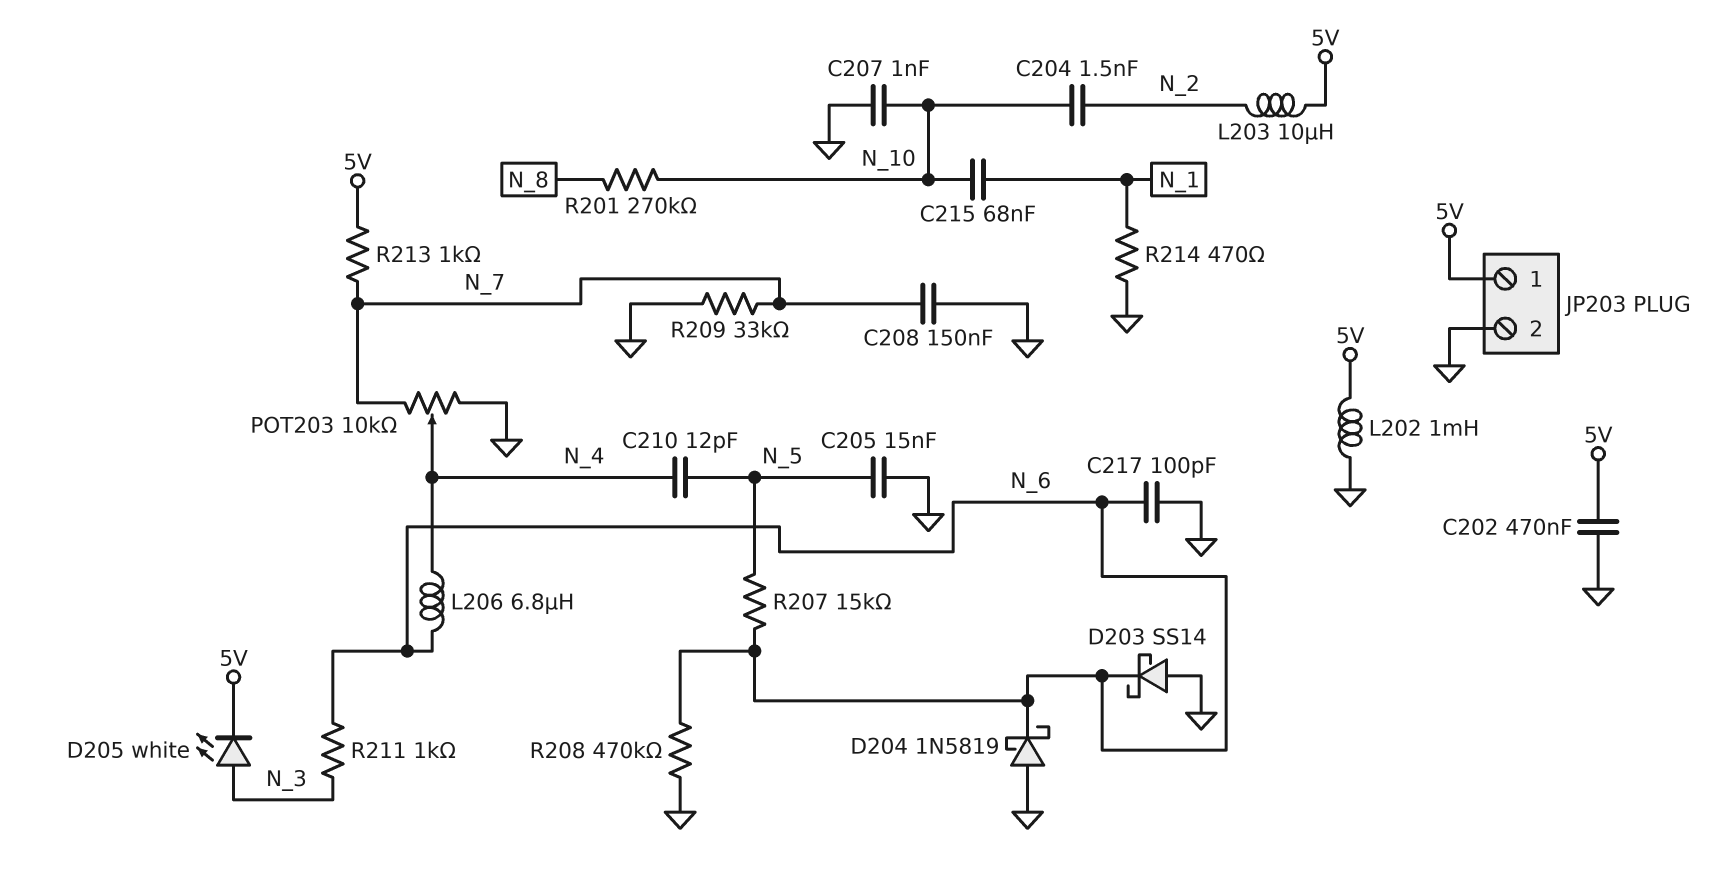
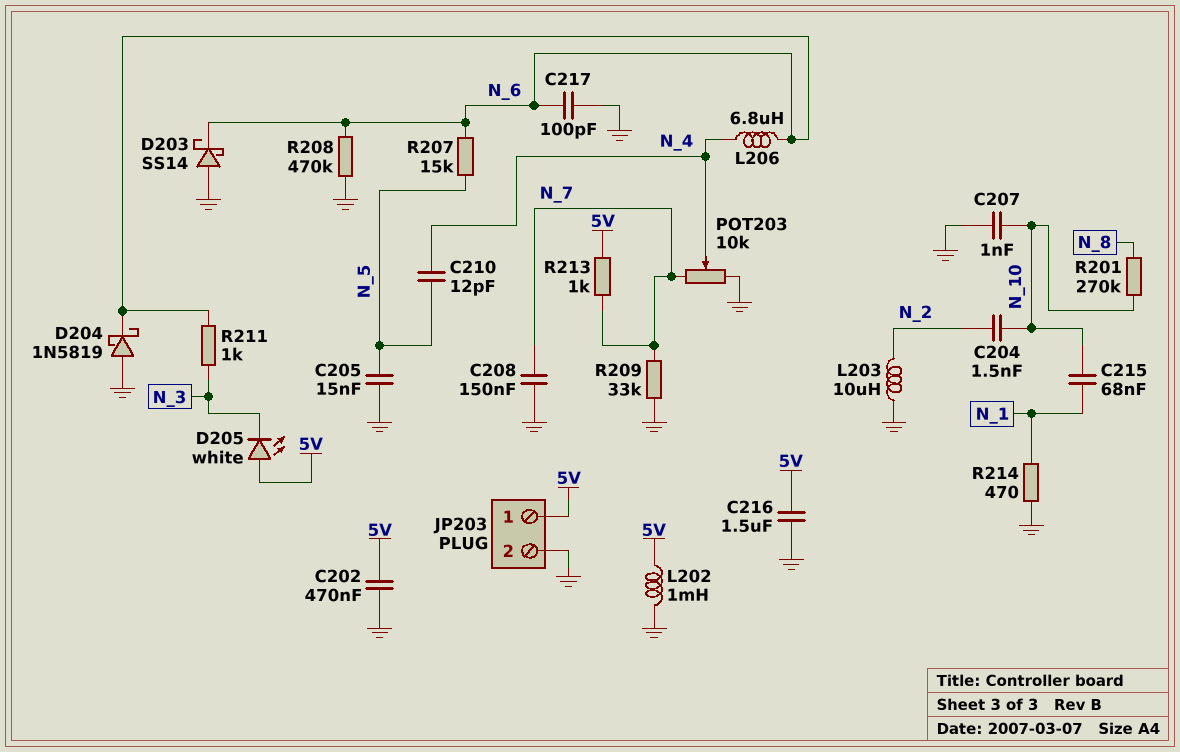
C216: none -> 1.5uF (5V, GND)
D205: LED white (A N_3, K 5V) -> LED white (A 5V, K N_3)
L203: 10uH (5V, N_2) -> 10uH (GND, N_2)

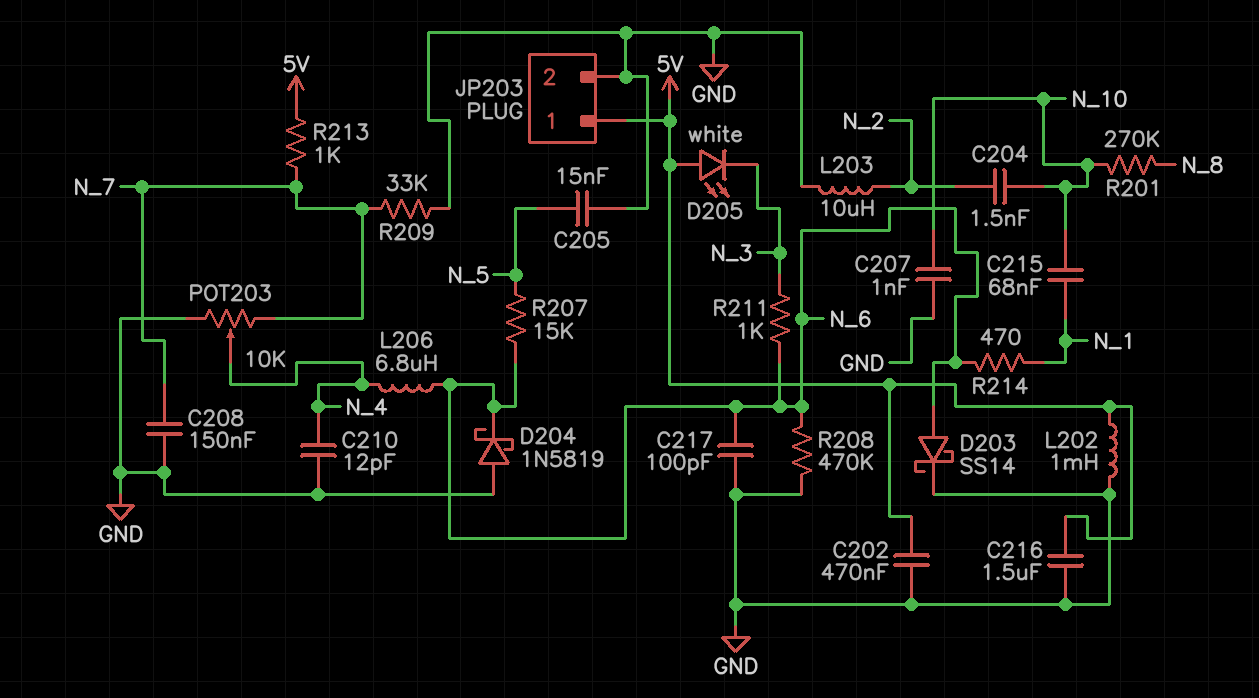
C210: 12pF (N_4, N_5) -> 12pF (GND, N_4)
D203: schottky SS14 (A GND, K N_6) -> schottky SS14 (A N_6, K GND)
R214: 470 (GND, N_1) -> 470 (N_1, N_6)

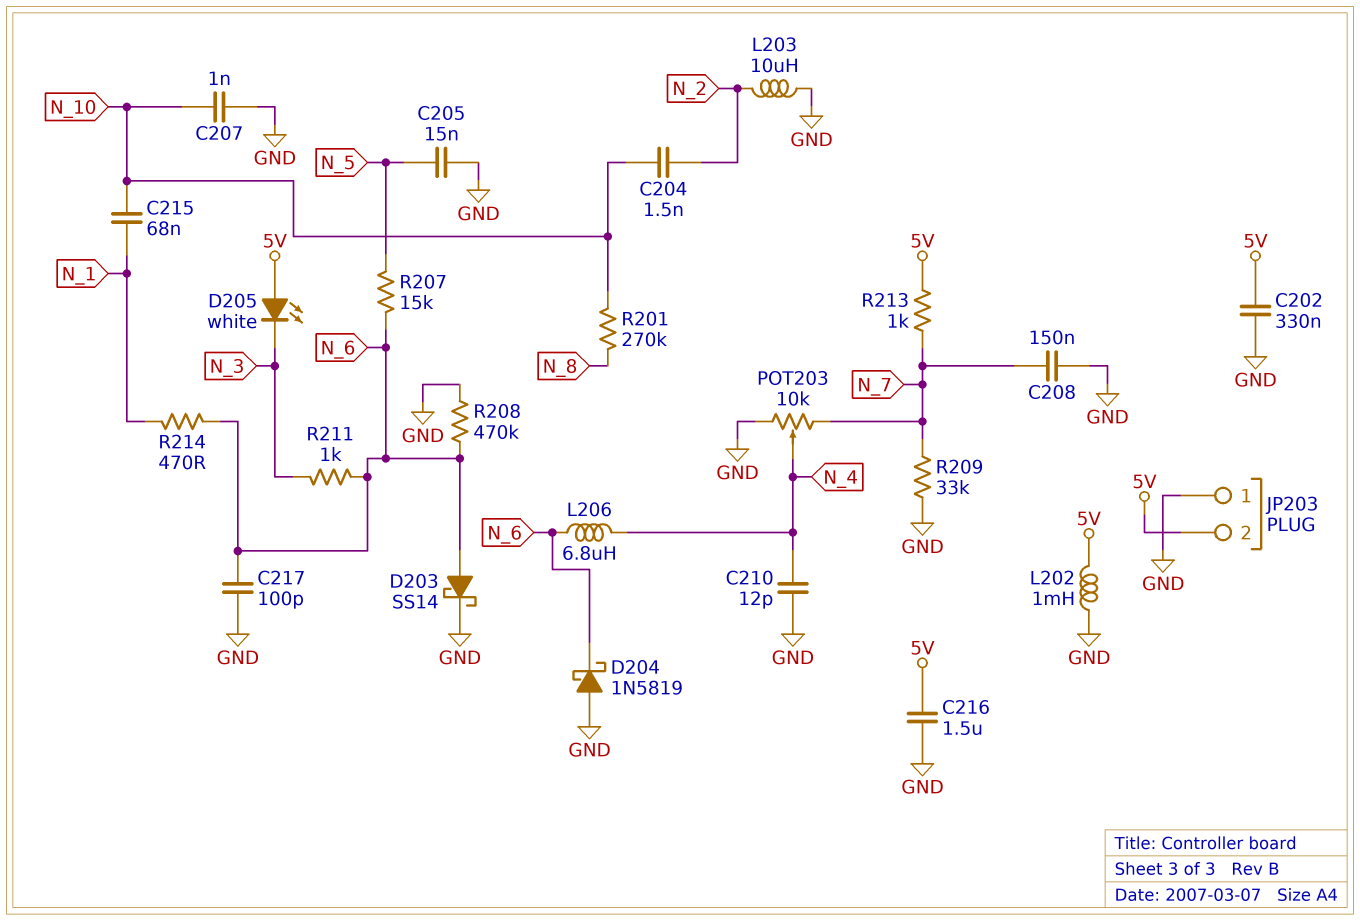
C202: 470nF (5V, GND) -> 330nF (5V, GND)
JP203 pin 1: 5V -> GND
JP203 pin 2: GND -> 5V

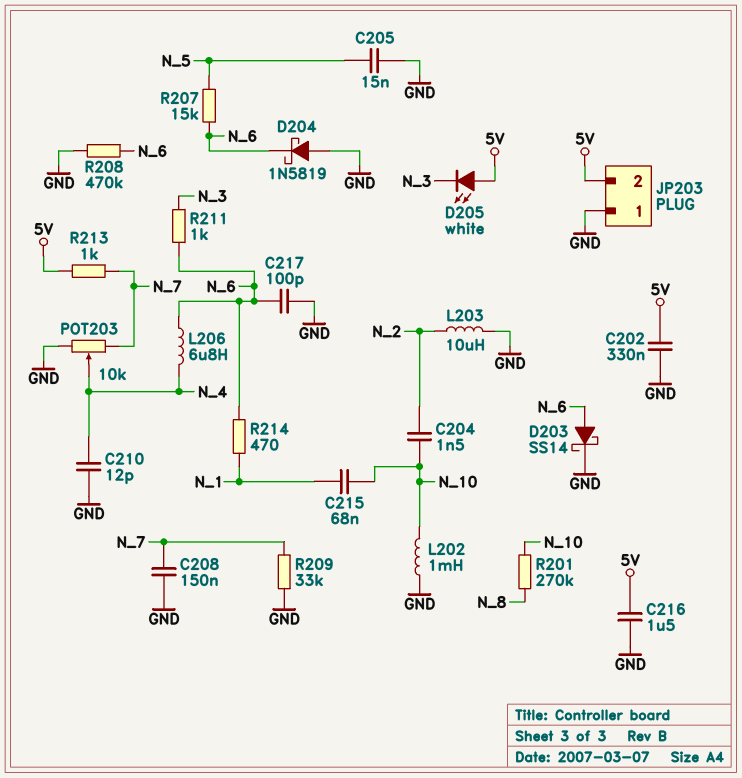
C207: 1nF (GND, N_10) -> none
L202: 1mH (5V, GND) -> 1mH (GND, N_10)

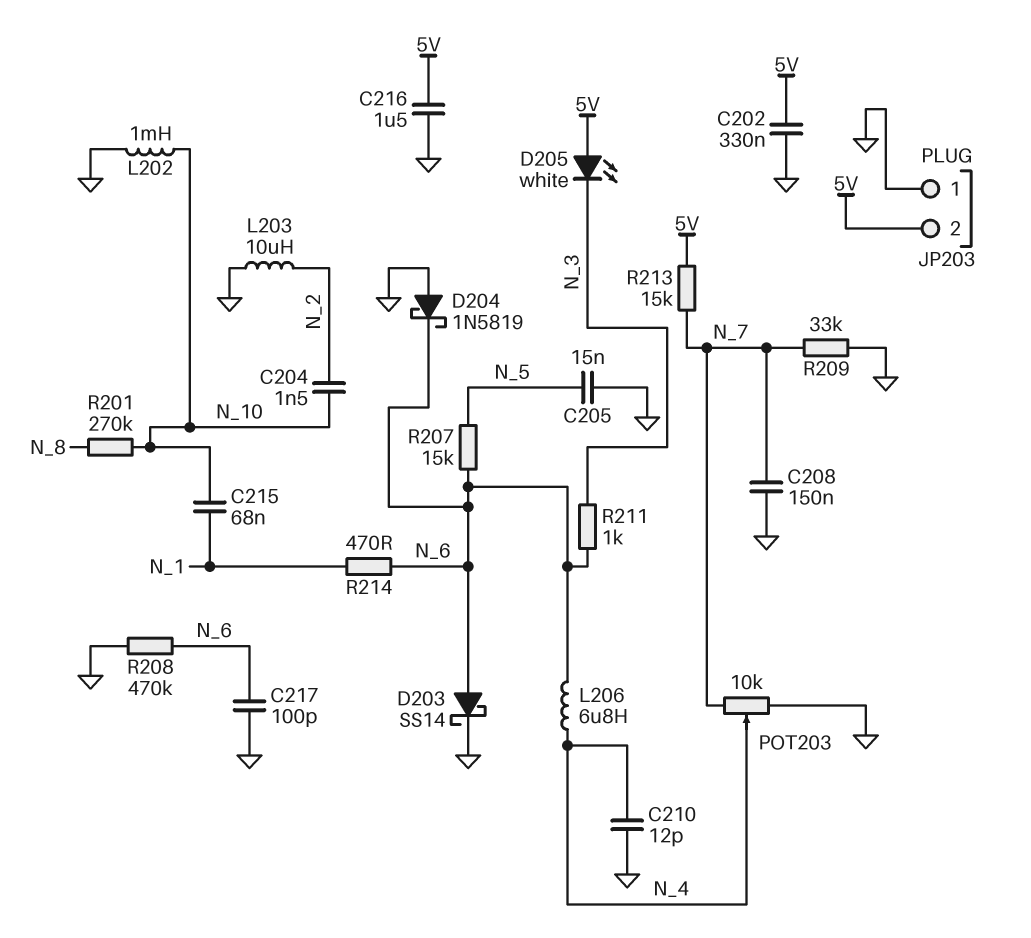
R213: 1k (5V, N_7) -> 15k (5V, N_7)

